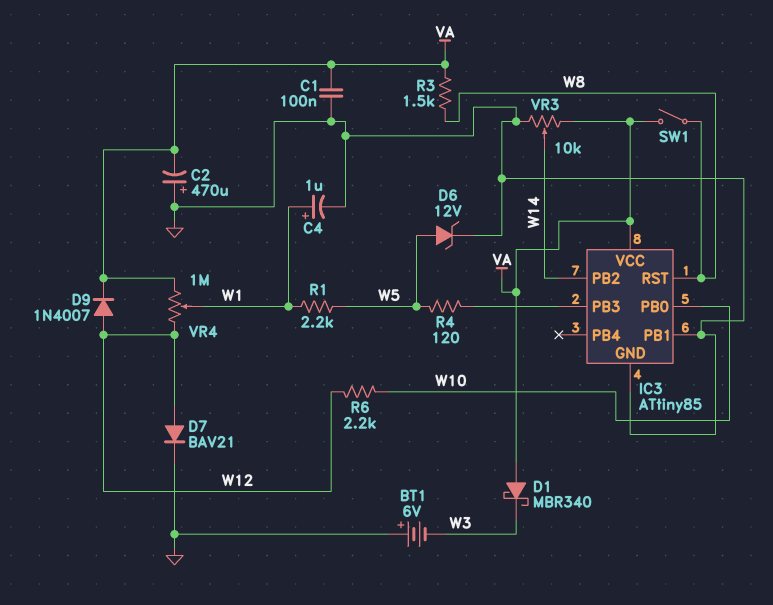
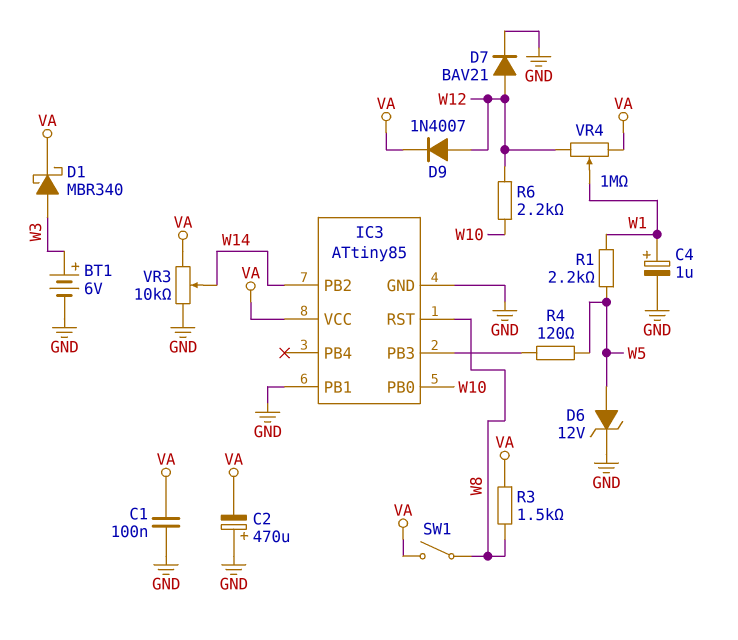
BT1: 6V (plus GND, minus W3) -> 6V (plus W3, minus GND)
D1: schottky MBR340 (A VA, K W3) -> schottky MBR340 (A W3, K VA)

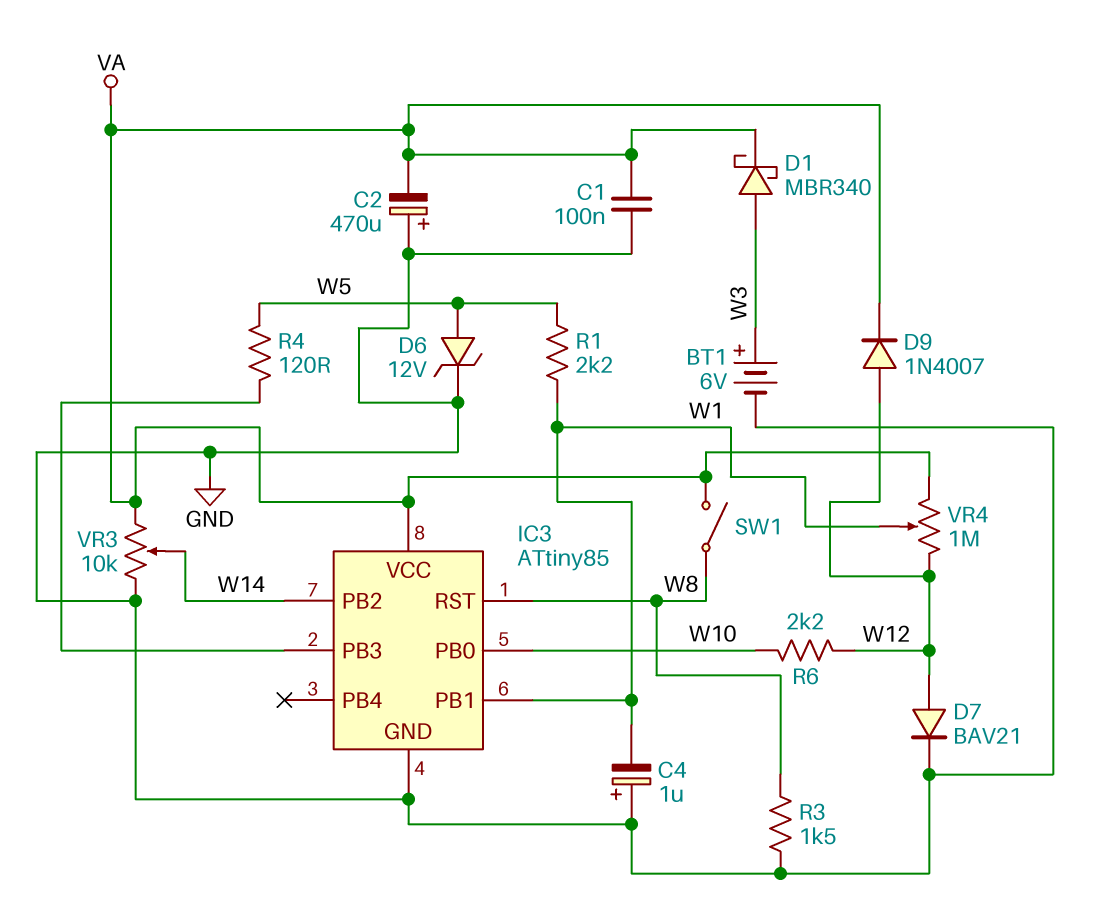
C4: 1uF (plus W1, minus GND) -> 1uF (plus GND, minus W1)
IC3 pin PB1: GND -> W1
R3: 1.5k (VA, W8) -> 1.5k (GND, W8)

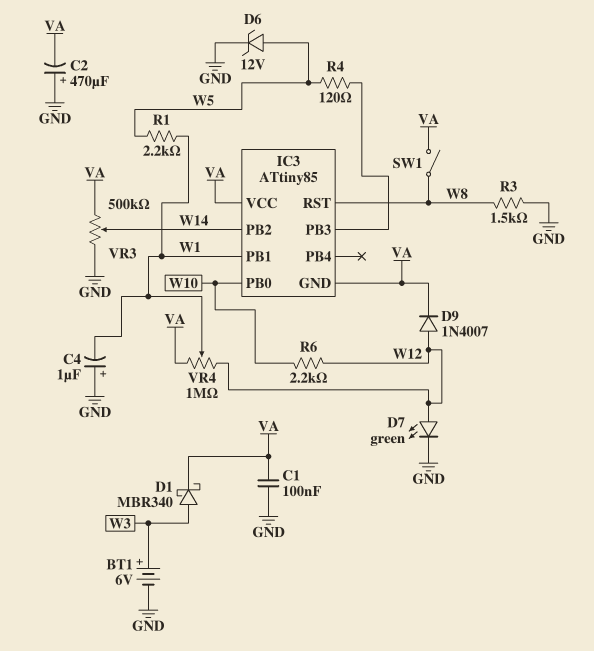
D7: diode BAV21 (A W12, K GND) -> LED green (A W12, K GND)
IC3 pin GND: GND -> VA
VR3: 10k (GND, VA, wiper W14) -> 500k (GND, VA, wiper W14)

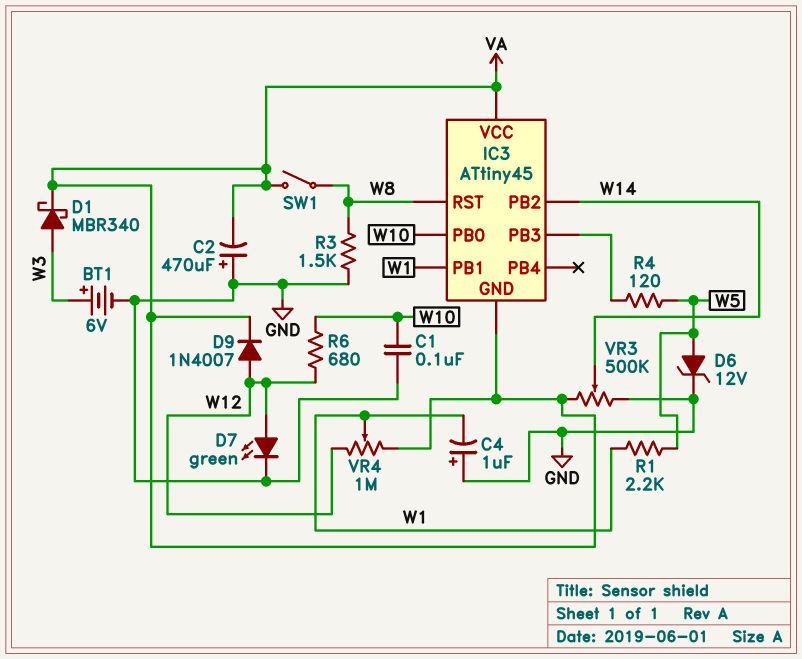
C1: 100nF (GND, VA) -> 100nF (GND, W10)
IC3: ATtiny85 -> ATtiny45
R6: 2.2k (W10, W12) -> 680 (W10, W12)

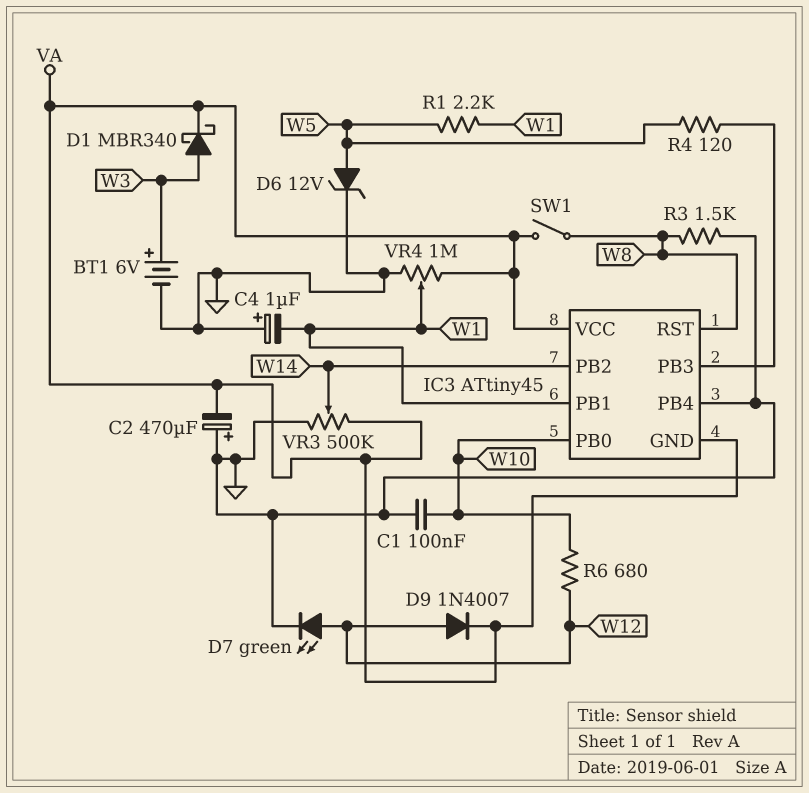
IC3 pin PB4: none -> GND
VR4: 1M (VA, W12, wiper W1) -> 1M (GND, VA, wiper W1)

